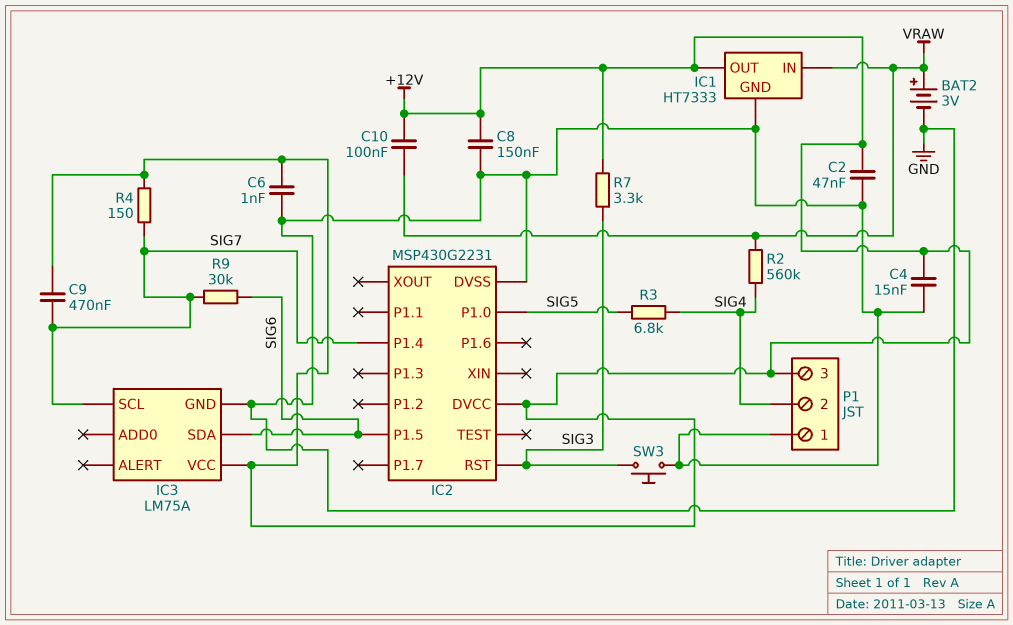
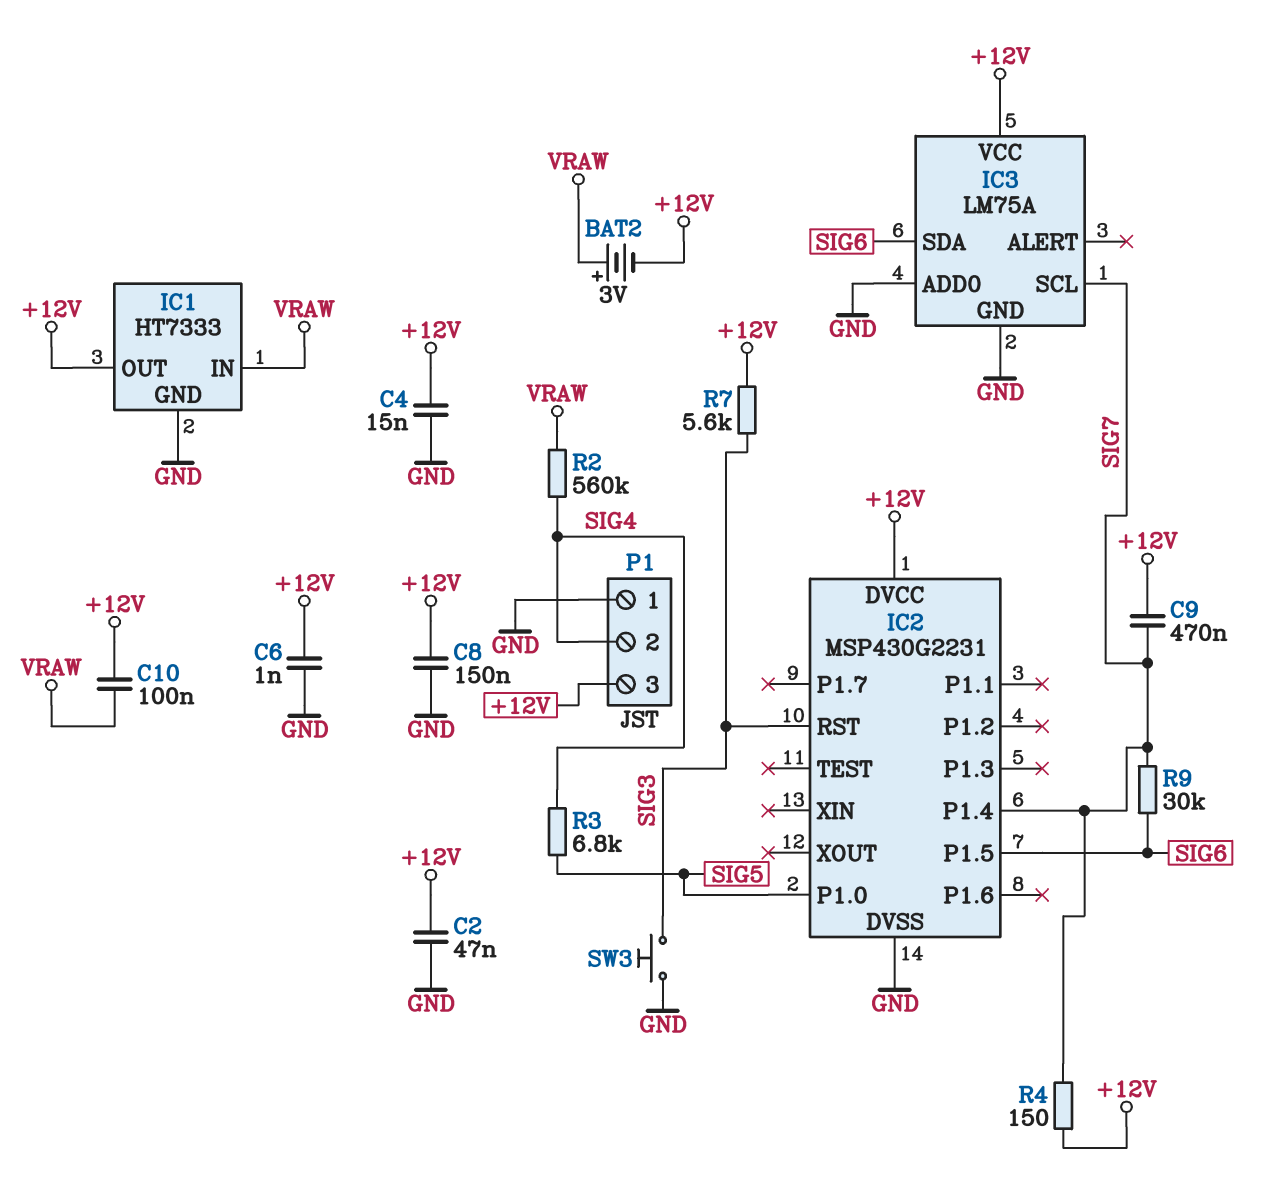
BAT2: 3V (plus VRAW, minus GND) -> 3V (plus VRAW, minus +12V)
IC3 pin ADD0: none -> GND
R7: 3.3k (+12V, SIG3) -> 5.6k (+12V, SIG3)

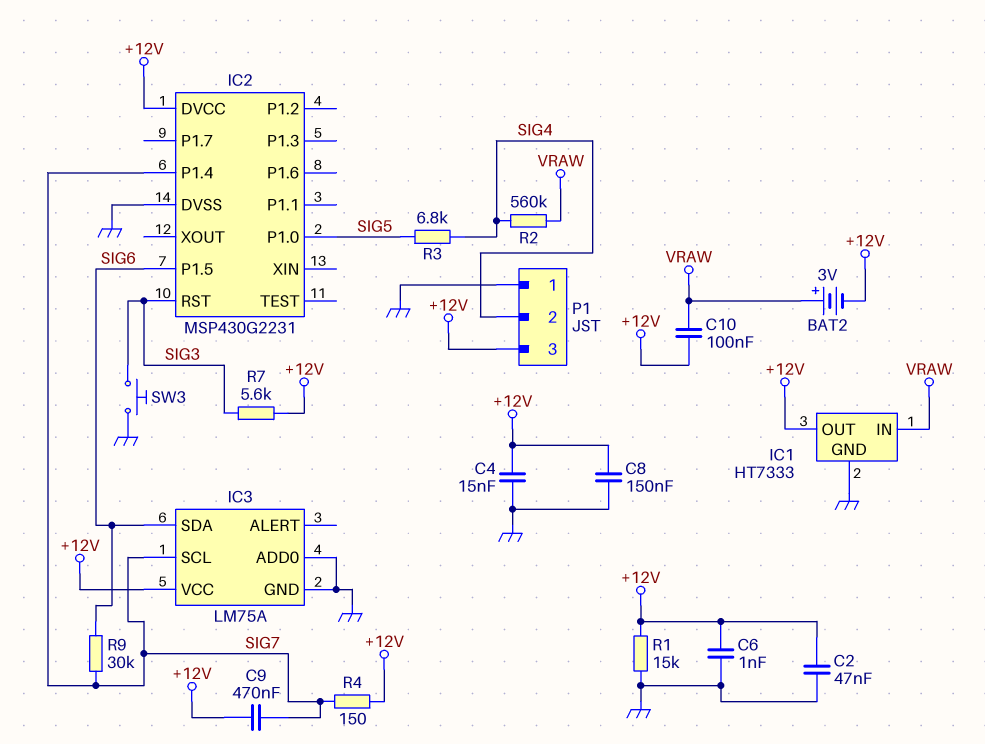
R1: none -> 15k (+12V, GND)

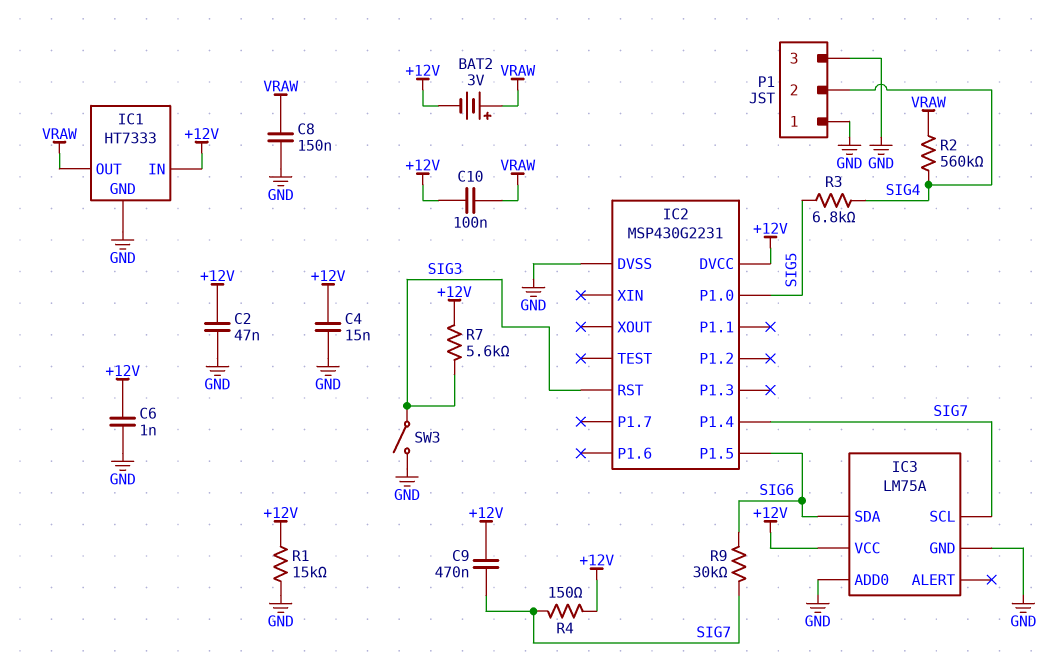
C8: 150nF (+12V, GND) -> 150nF (GND, VRAW)
IC1 pin IN: VRAW -> +12V
IC1 pin OUT: +12V -> VRAW
P1 pin 3: +12V -> GND
SW3: button (GND, SIG3) -> switch (GND, SIG3)

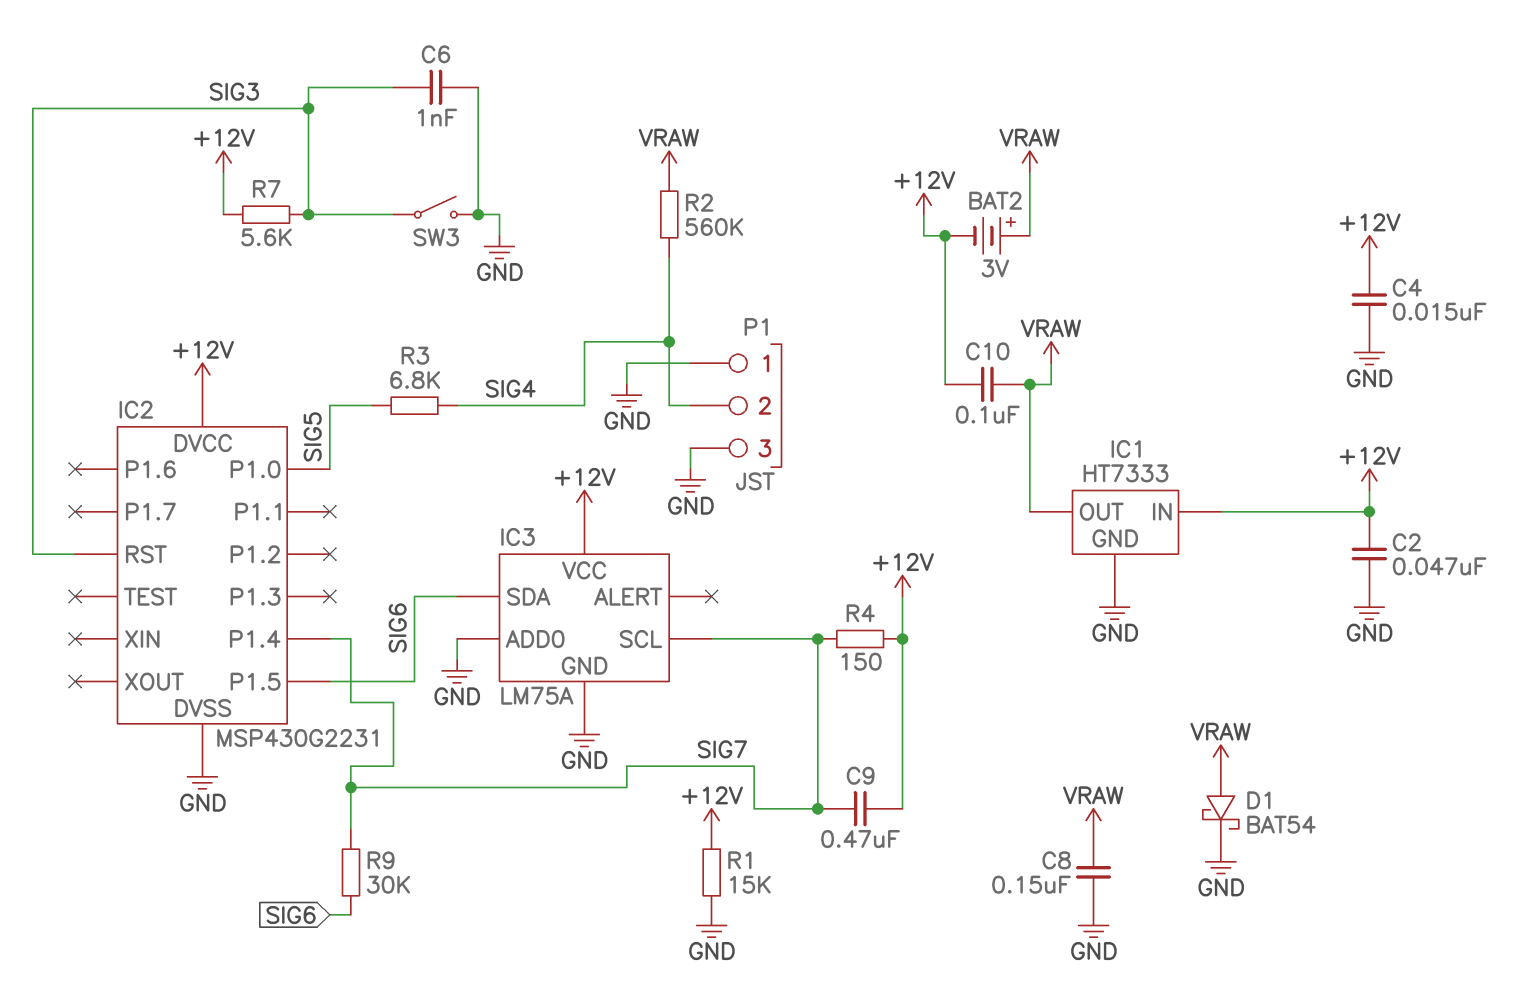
C6: 1nF (+12V, GND) -> 1nF (GND, SIG3)
D1: none -> schottky BAT54 (A VRAW, K GND)

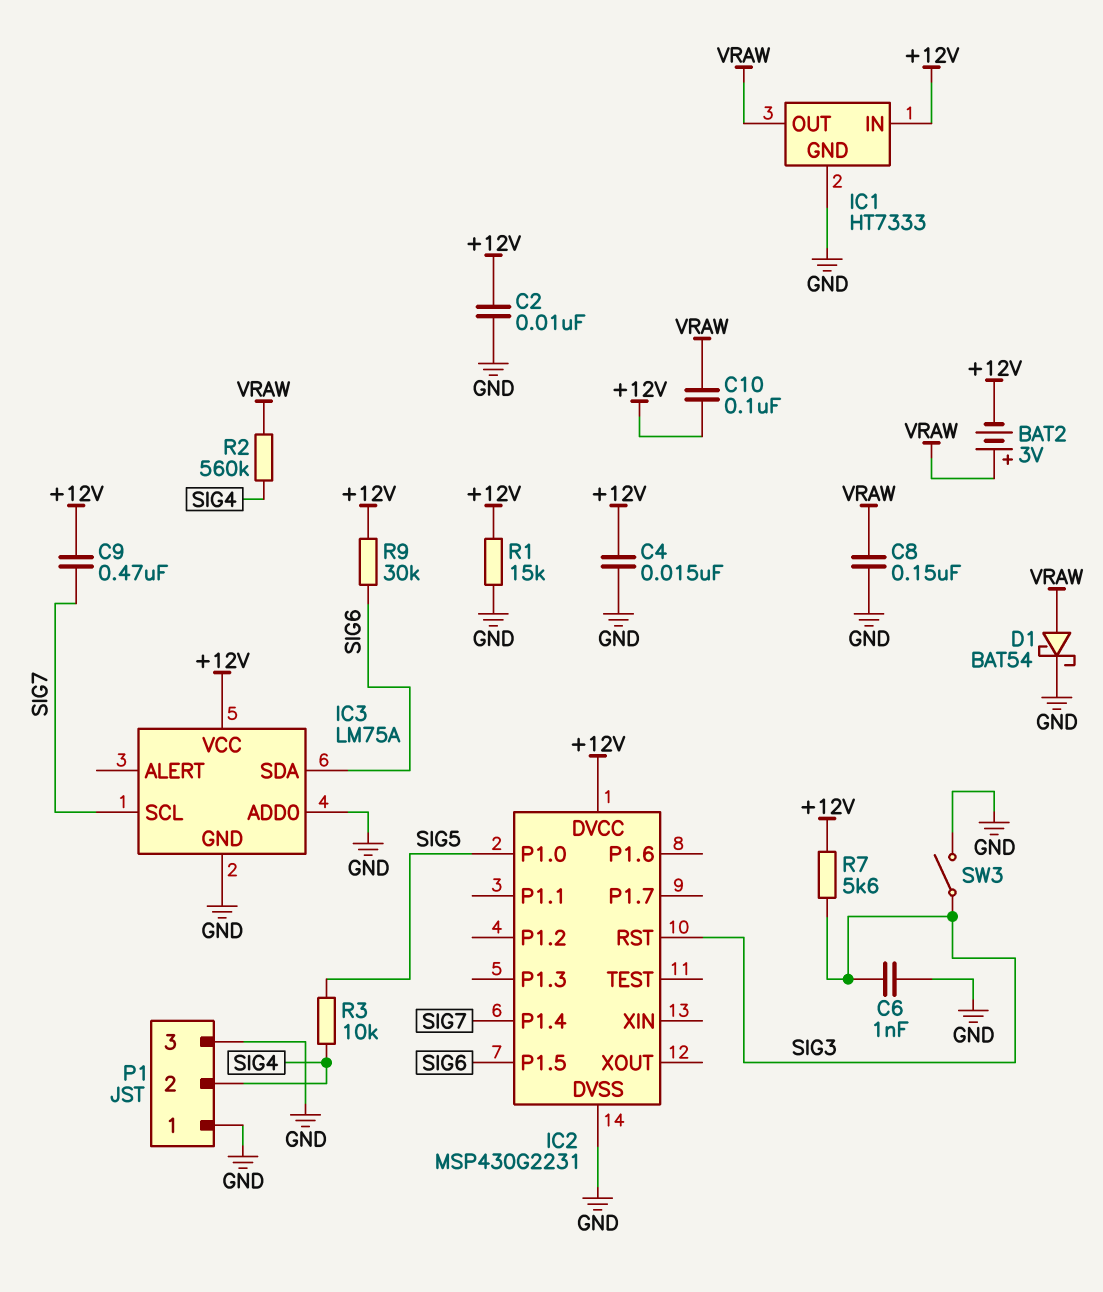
C2: 47nF (+12V, GND) -> 10nF (+12V, GND)
R3: 6.8k (SIG4, SIG5) -> 10k (SIG4, SIG5)
R4: 150 (+12V, SIG7) -> none
R9: 30k (SIG6, SIG7) -> 30k (+12V, SIG6)

